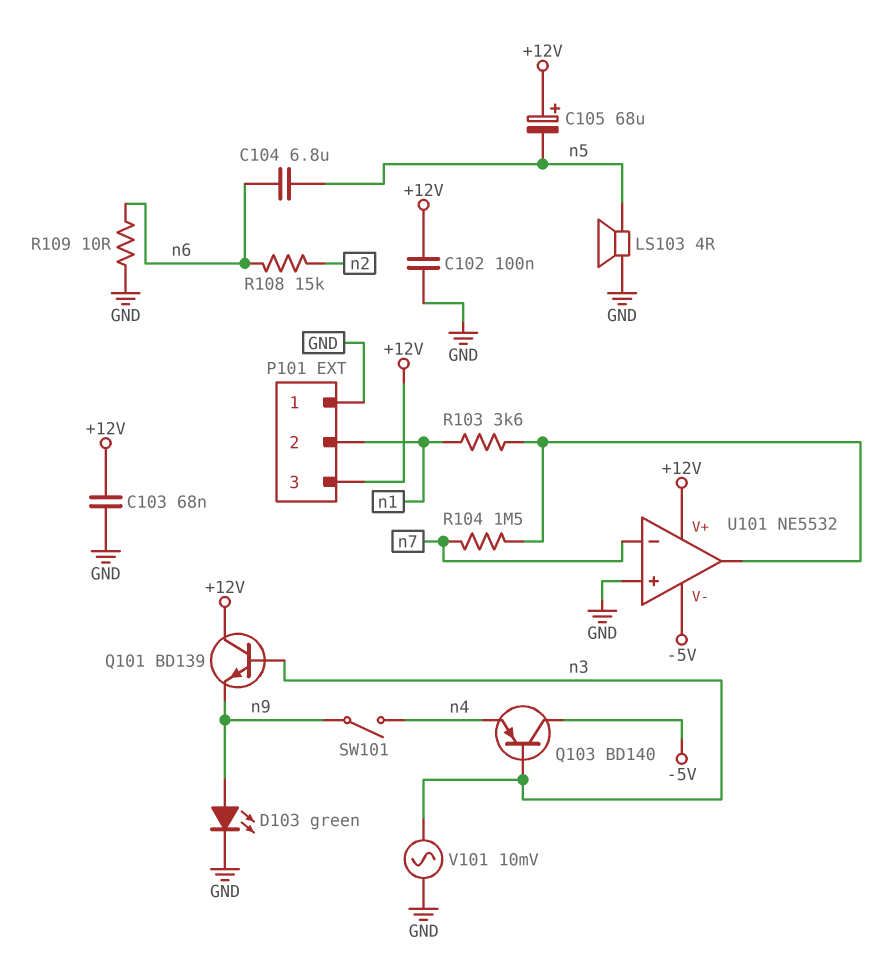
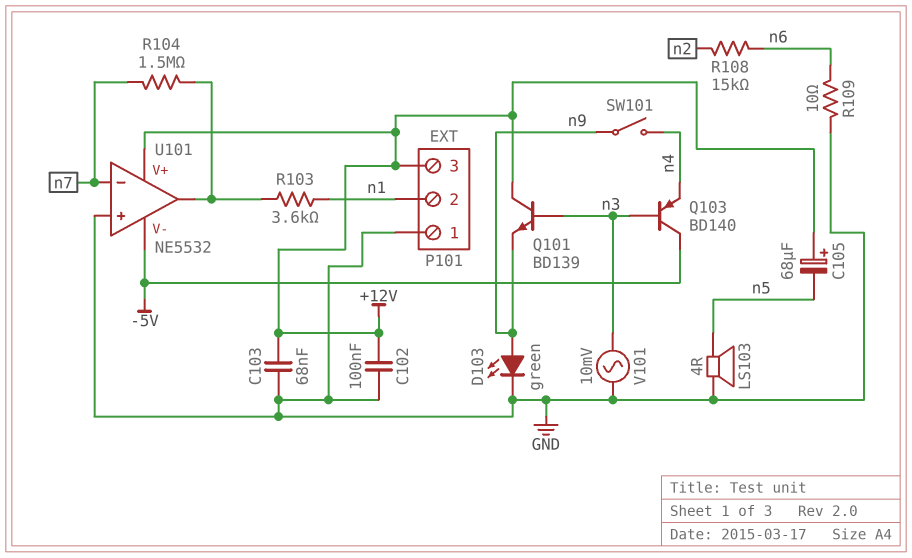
C104: 6.8uF (n5, n6) -> none

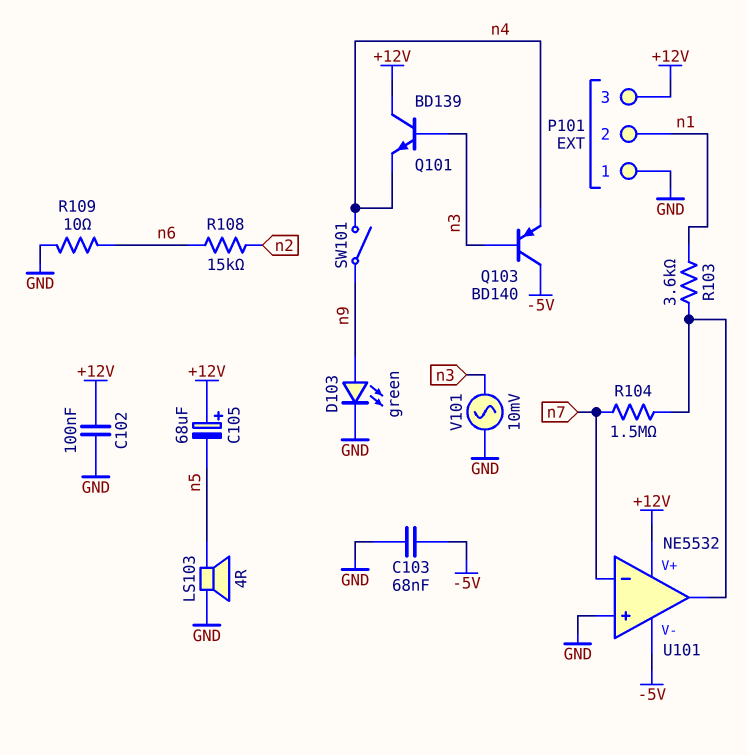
C103: 68nF (+12V, GND) -> 68nF (-5V, GND)
Q101: NPN BD139 (B n3, C +12V, E n9) -> NPN BD139 (B n3, C +12V, E n4)

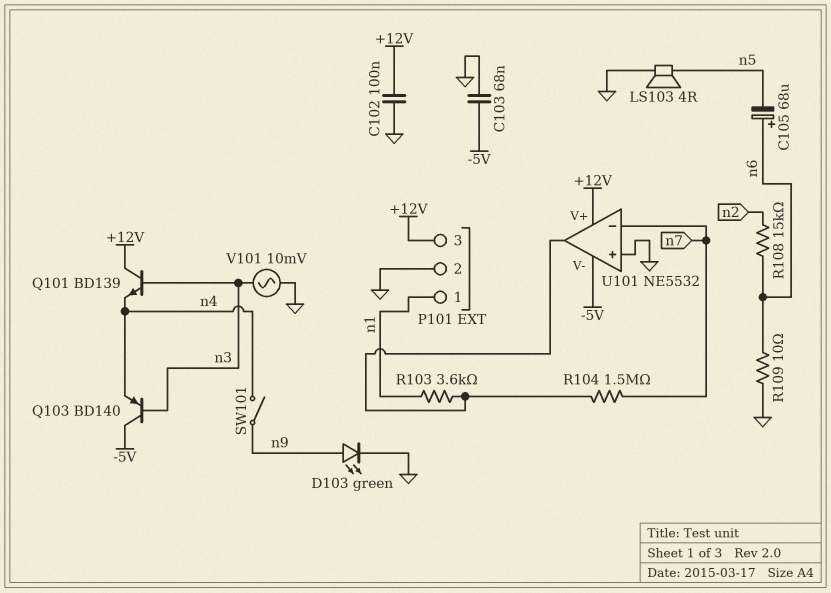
C105: 68uF (plus +12V, minus n5) -> 68uF (plus n6, minus n5)
P101 pin 1: GND -> n1
P101 pin 2: n1 -> GND

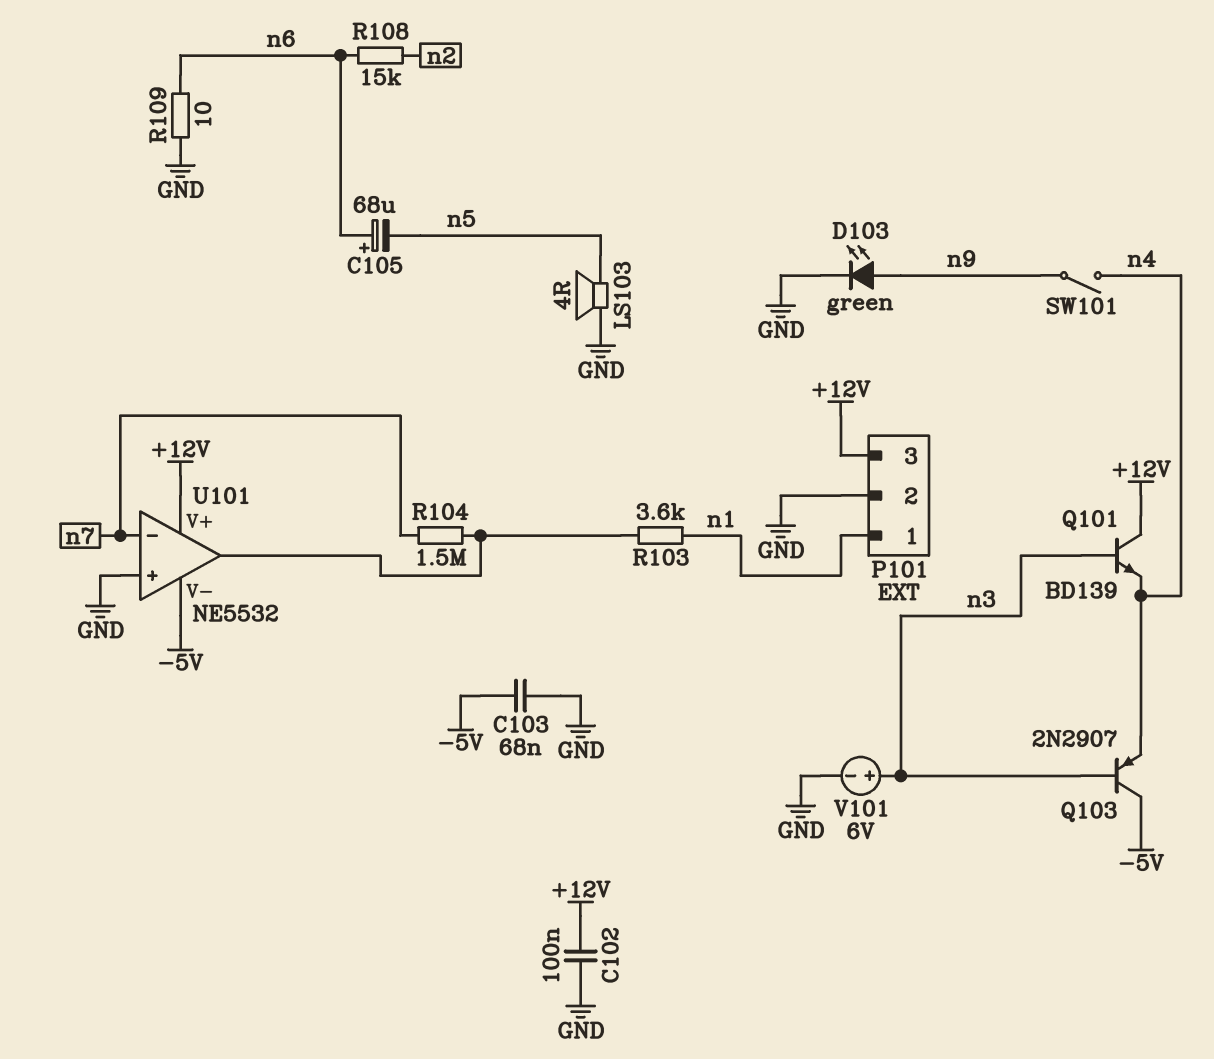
Q103: PNP BD140 (B n3, C -5V, E n4) -> PNP 2N2907 (B n3, C -5V, E n4)
V101: AC 10mV (GND, n3) -> 6V (plus n3, minus GND)

